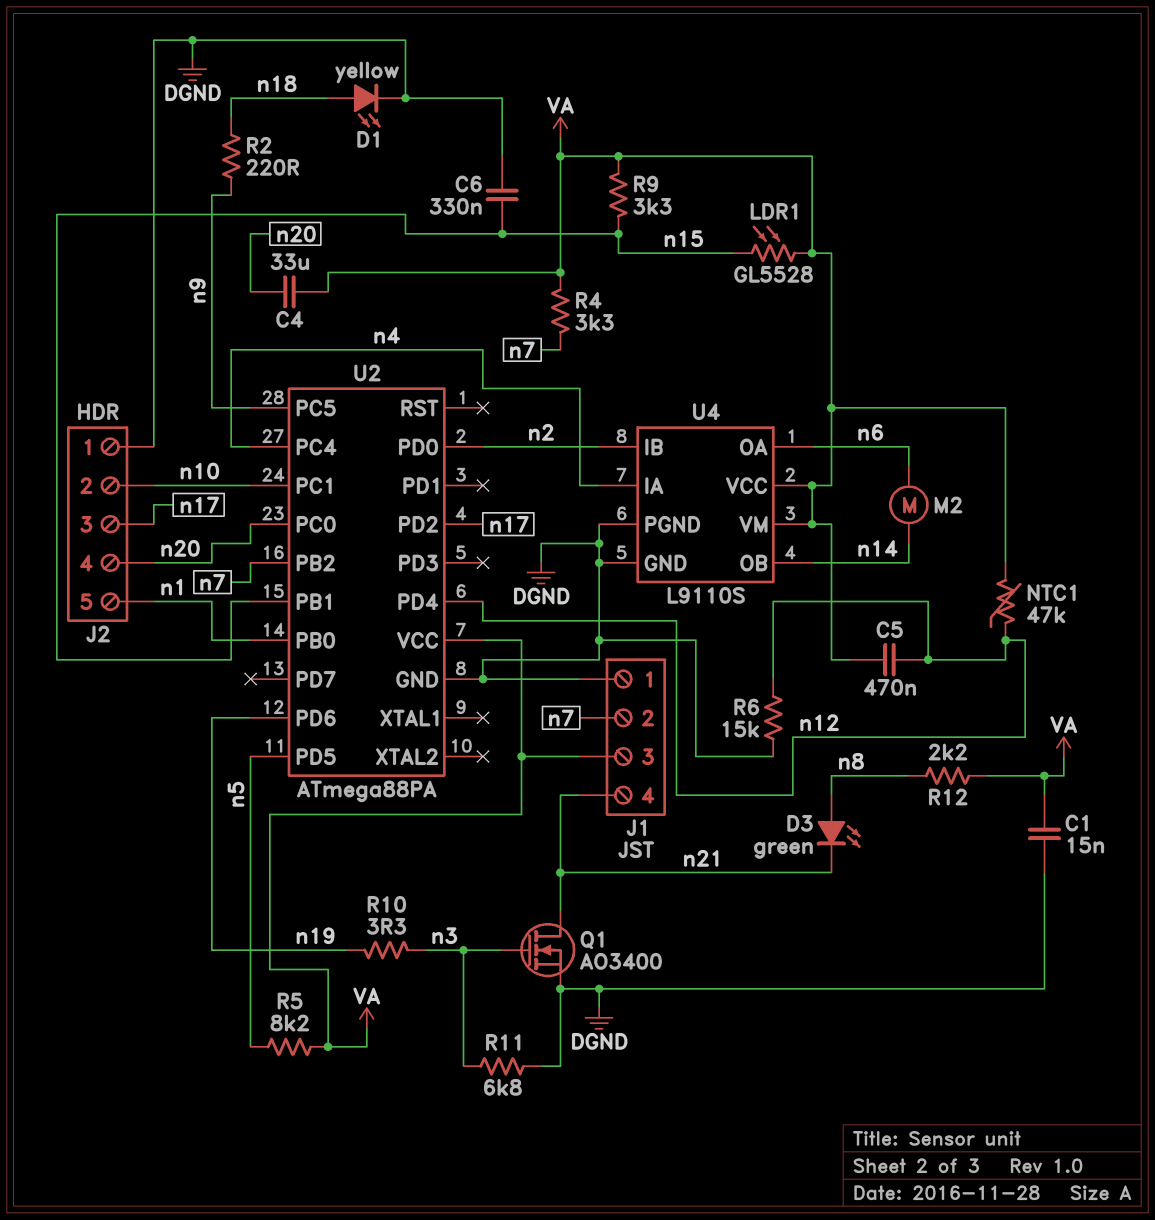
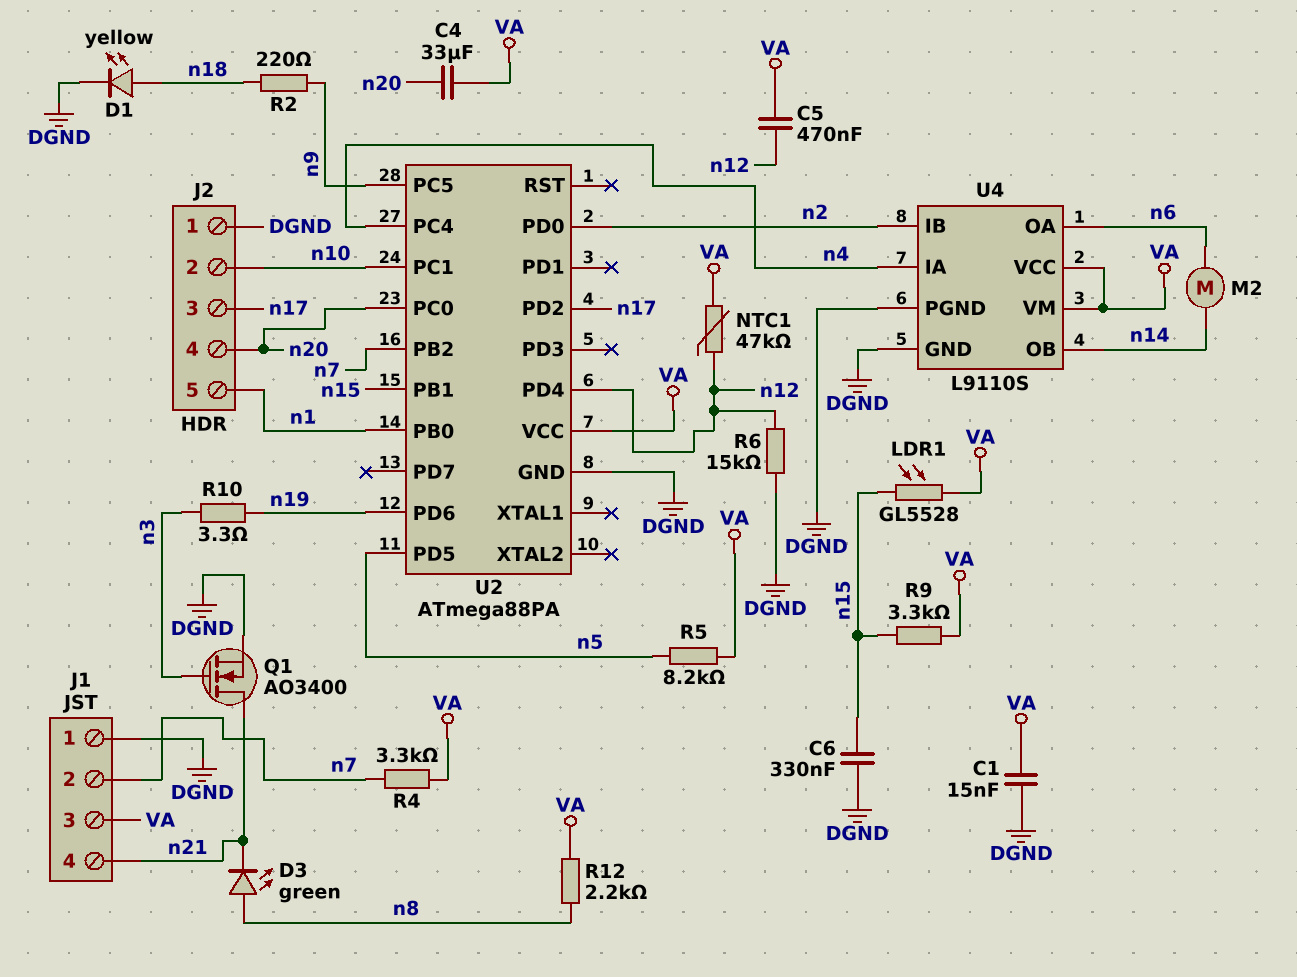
R11: 6.8k (DGND, n3) -> none

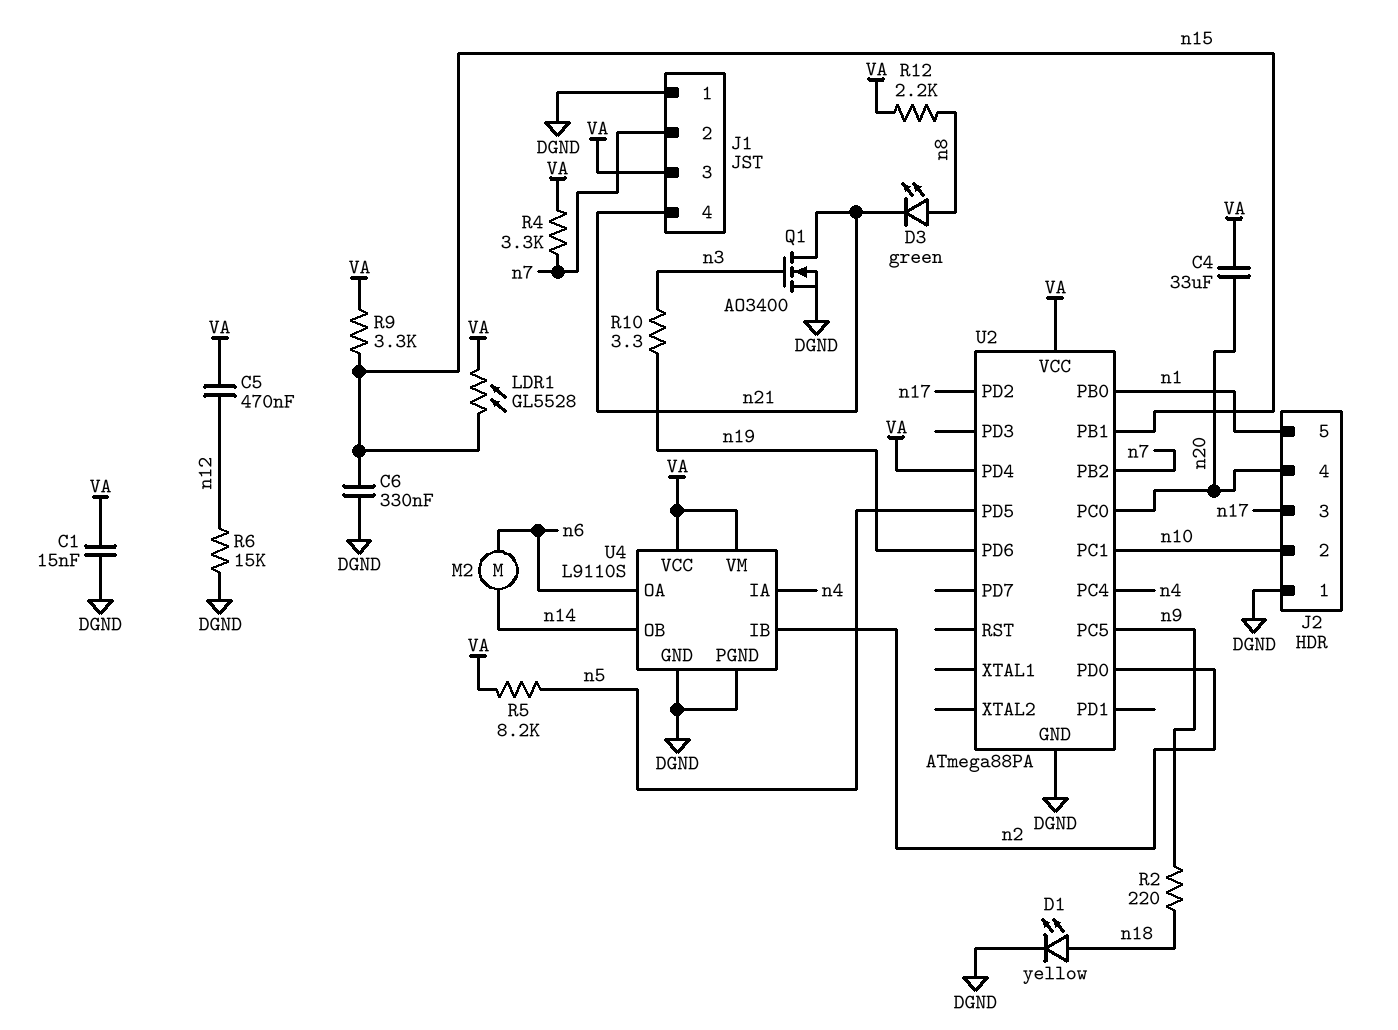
NTC1: 47k (VA, n12) -> none
U2 pin PD4: n12 -> VA

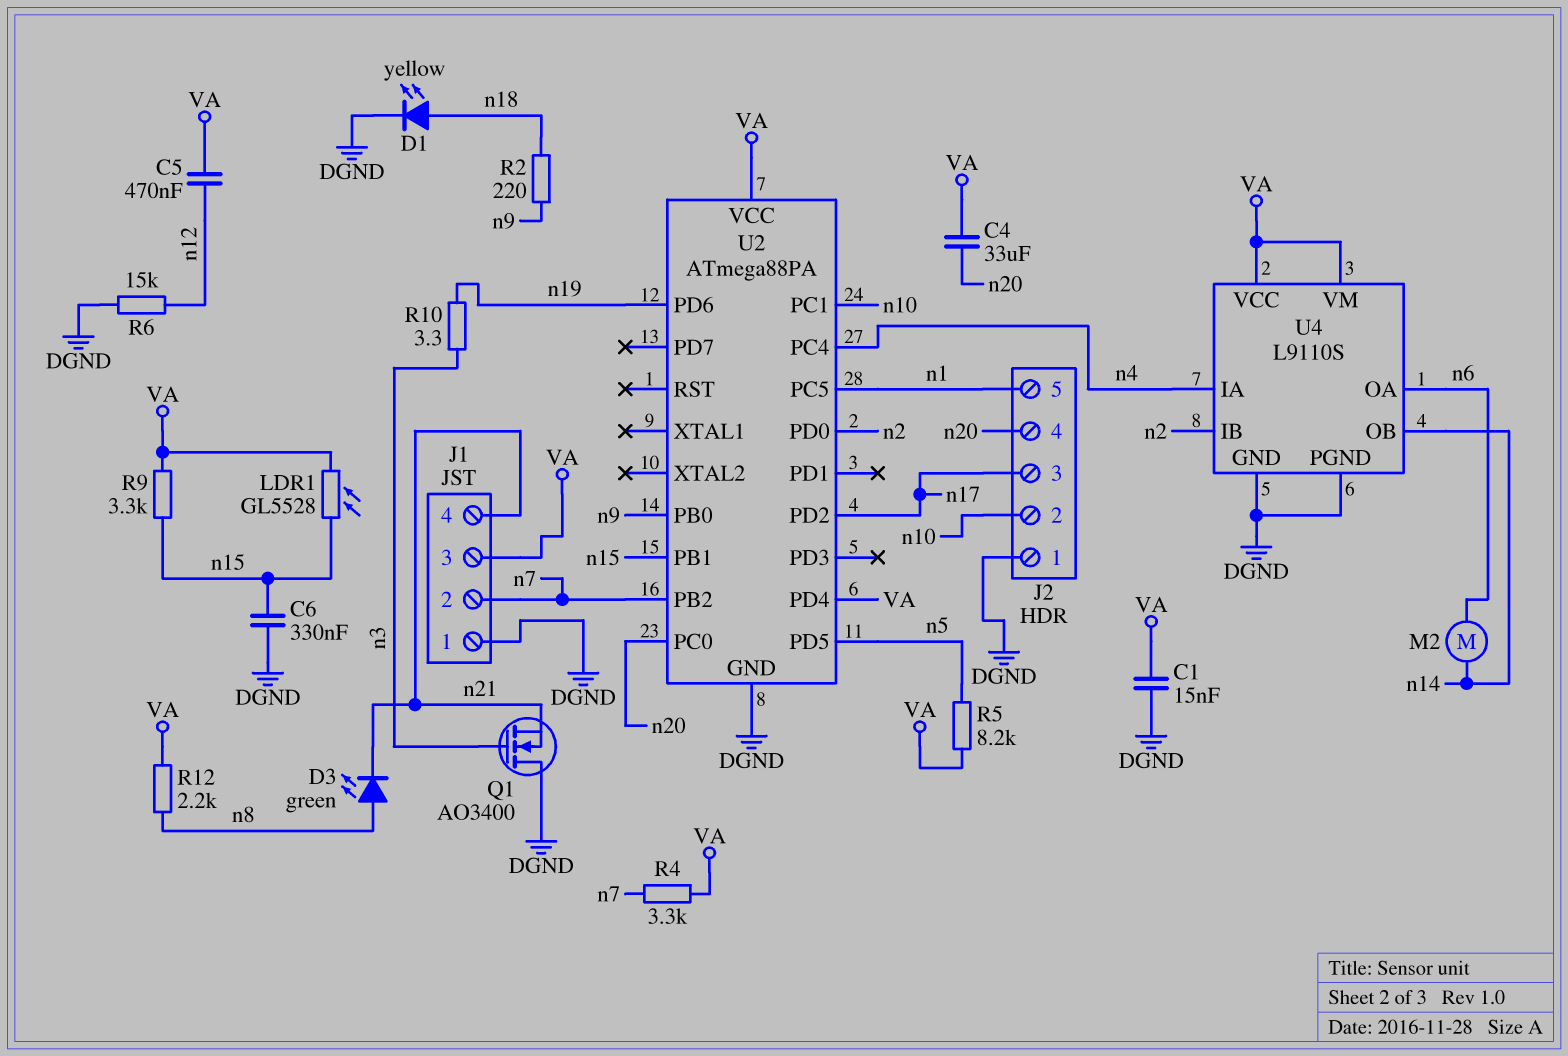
Q1: NMOS AO3400 (G n3, D n21, S DGND) -> NMOS AO3400 (G n3, D DGND, S n21)
U2 pin PB0: n1 -> n9
U2 pin PC5: n9 -> n1

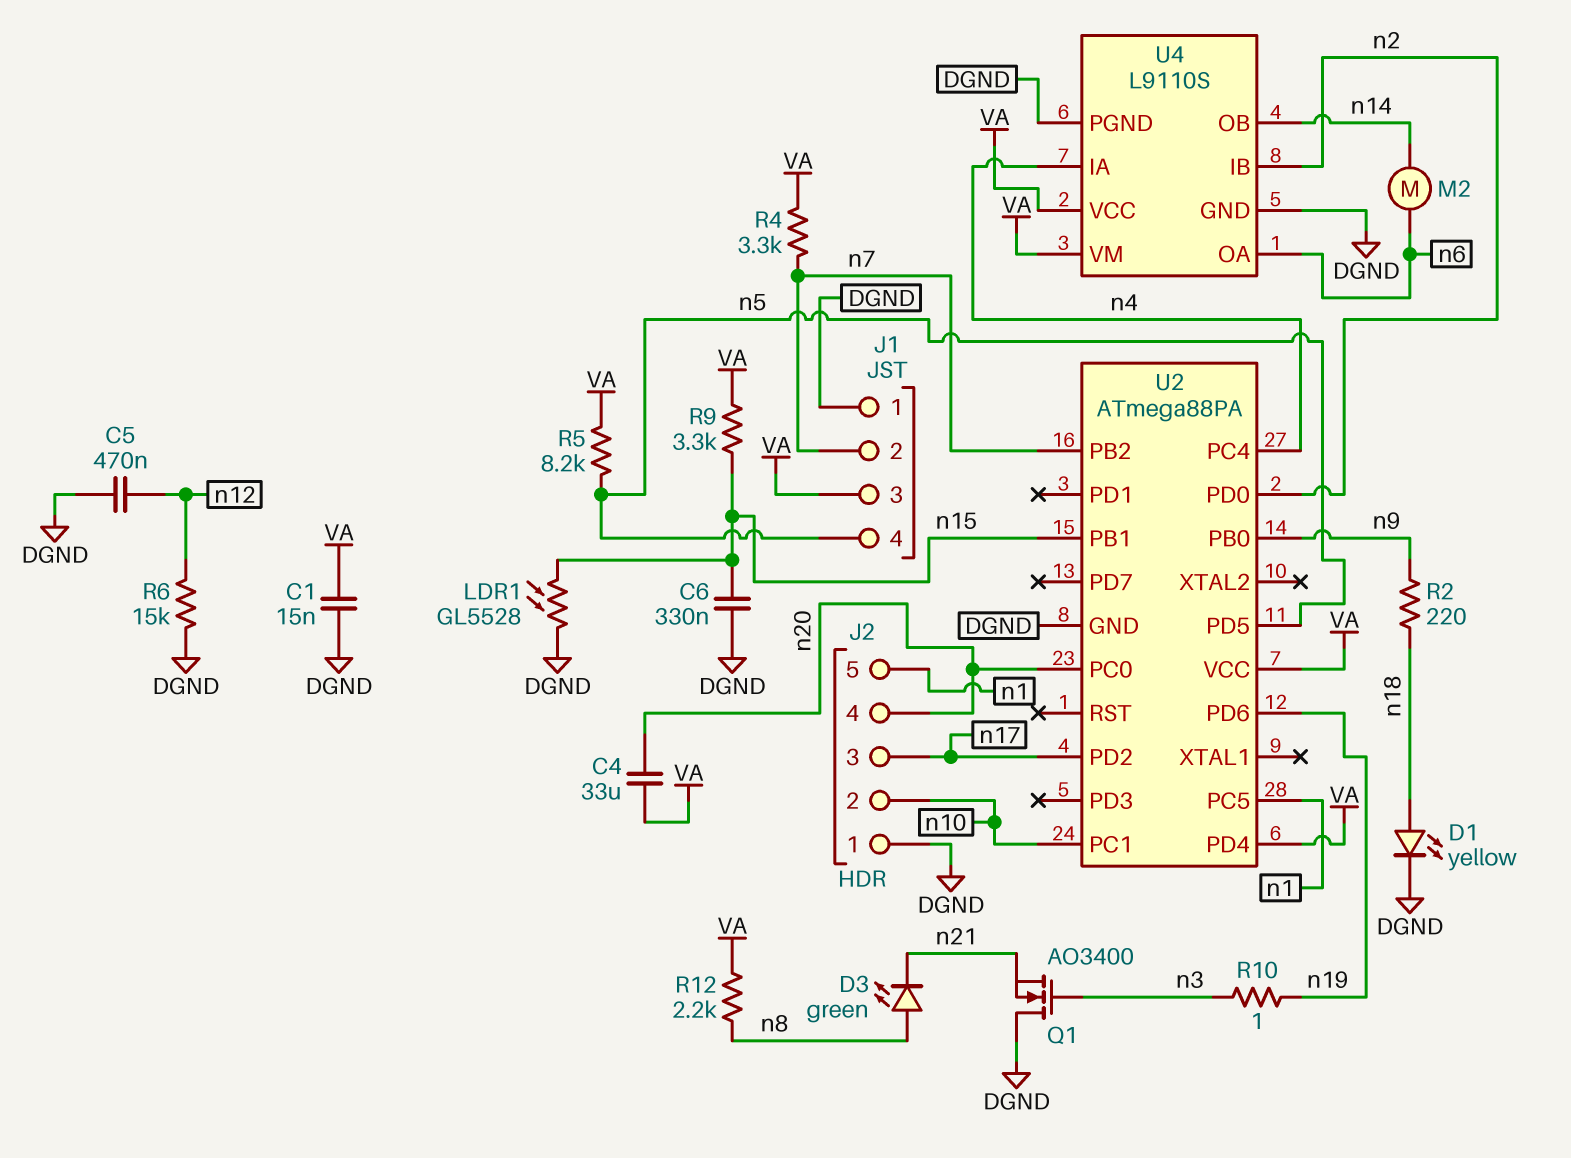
C5: 470nF (VA, n12) -> 470nF (DGND, n12)
J1 pin 4: n21 -> n5
LDR1: GL5528 (VA, n15) -> GL5528 (DGND, n15)
R10: 3.3 (n3, n19) -> 1 (n3, n19)

